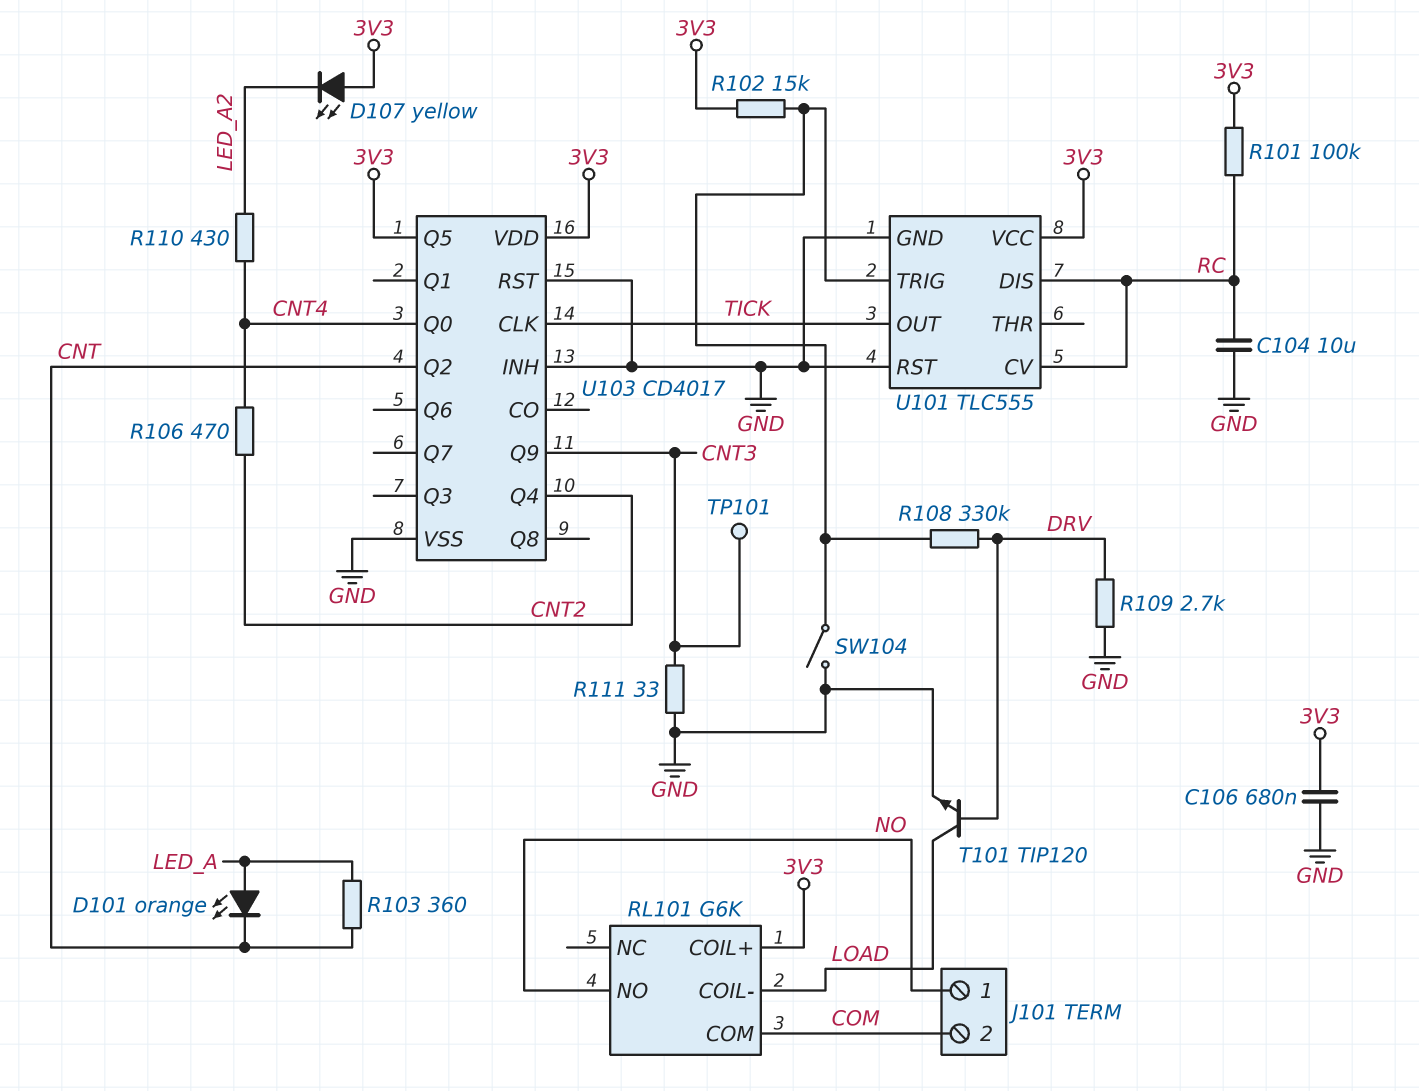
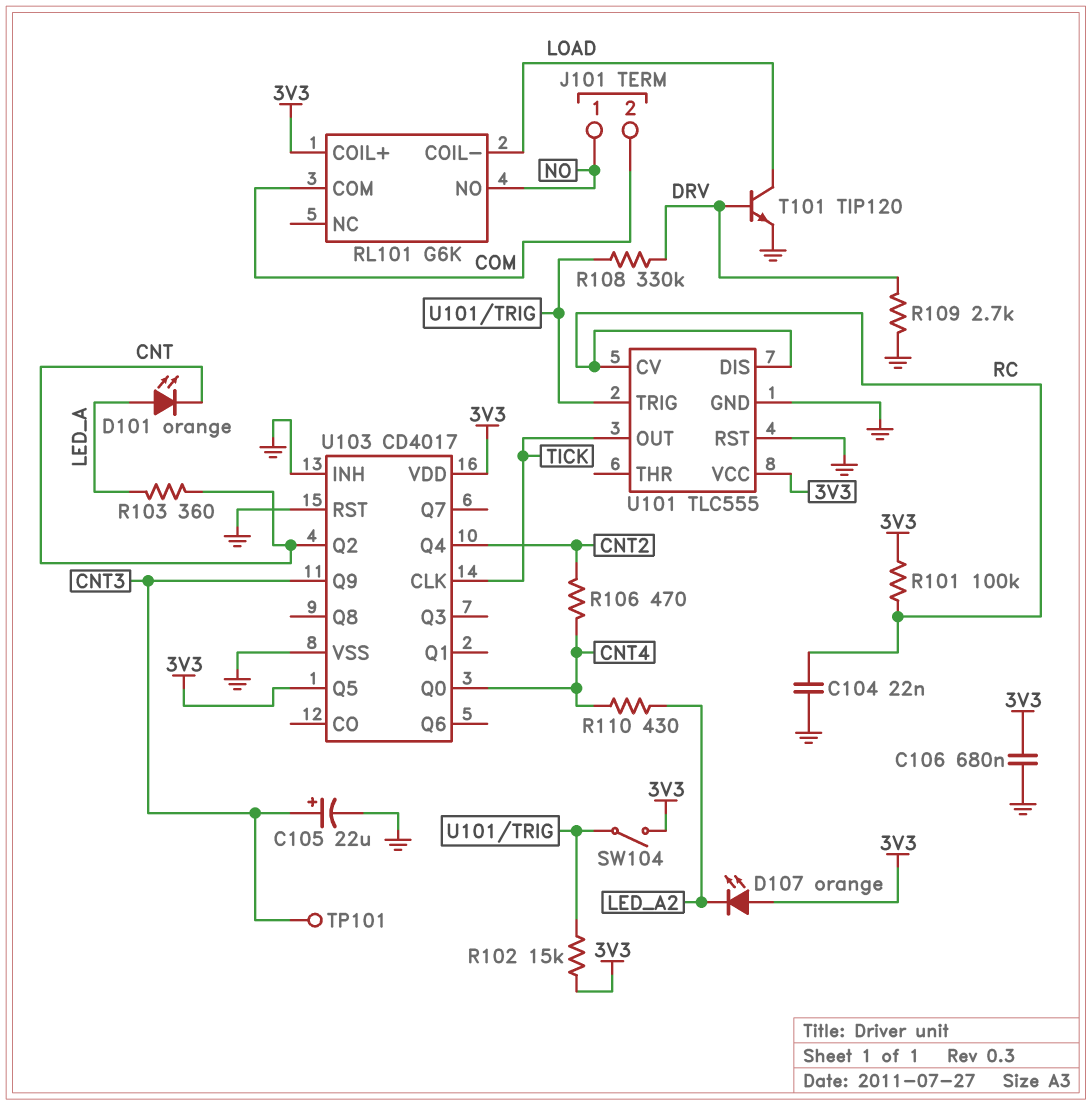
C104: 10uF (GND, RC) -> 22nF (GND, RC)
C105: none -> 22uF (plus CNT3, minus GND)
D107: LED yellow (A 3V3, K LED_A2) -> LED orange (A 3V3, K LED_A2)
R111: 33 (CNT3, GND) -> none
SW104: switch (GND, U101/TRIG) -> switch (3V3, U101/TRIG)

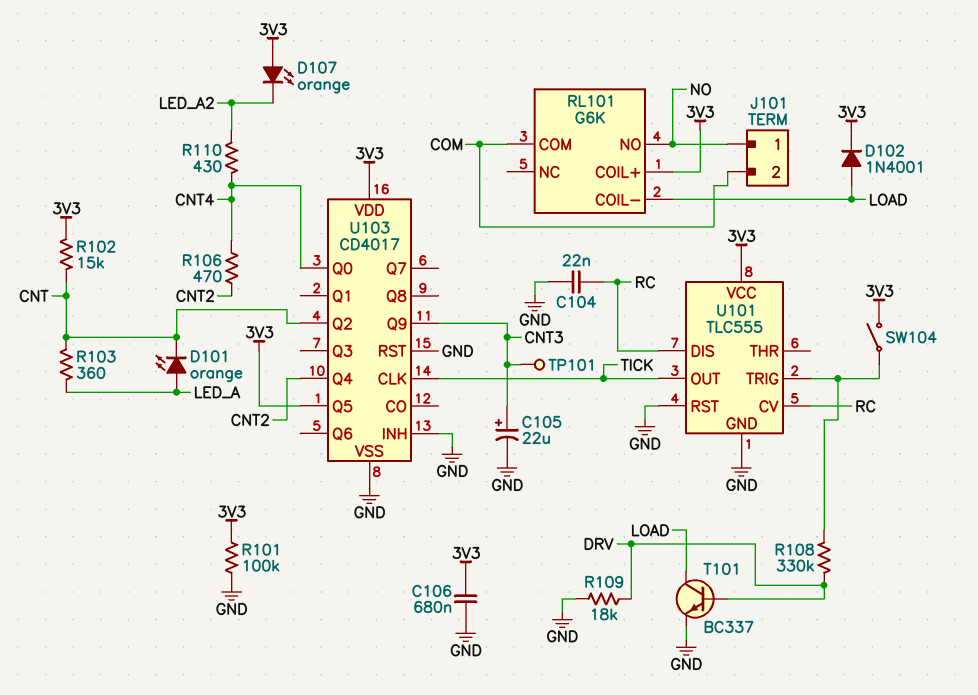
D102: none -> diode 1N4001 (A LOAD, K 3V3)
R101: 100k (3V3, RC) -> 100k (3V3, GND)
R102: 15k (3V3, U101/TRIG) -> 15k (3V3, CNT)
R109: 2.7k (DRV, GND) -> 18k (DRV, GND)
T101: NPN TIP120 (B DRV, C LOAD, E GND) -> NPN BC337 (B DRV, C LOAD, E GND)

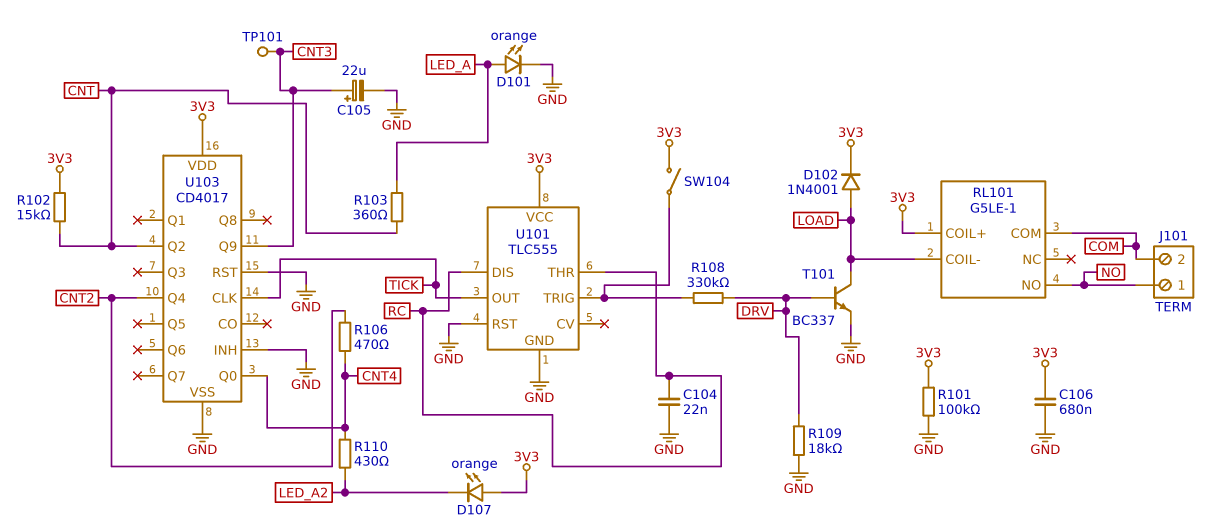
D101: LED orange (A LED_A, K CNT) -> LED orange (A LED_A, K GND)
RL101: G6K -> G5LE-1
U101 pin CV: RC -> none
U101 pin THR: none -> RC
U103 pin Q5: 3V3 -> none

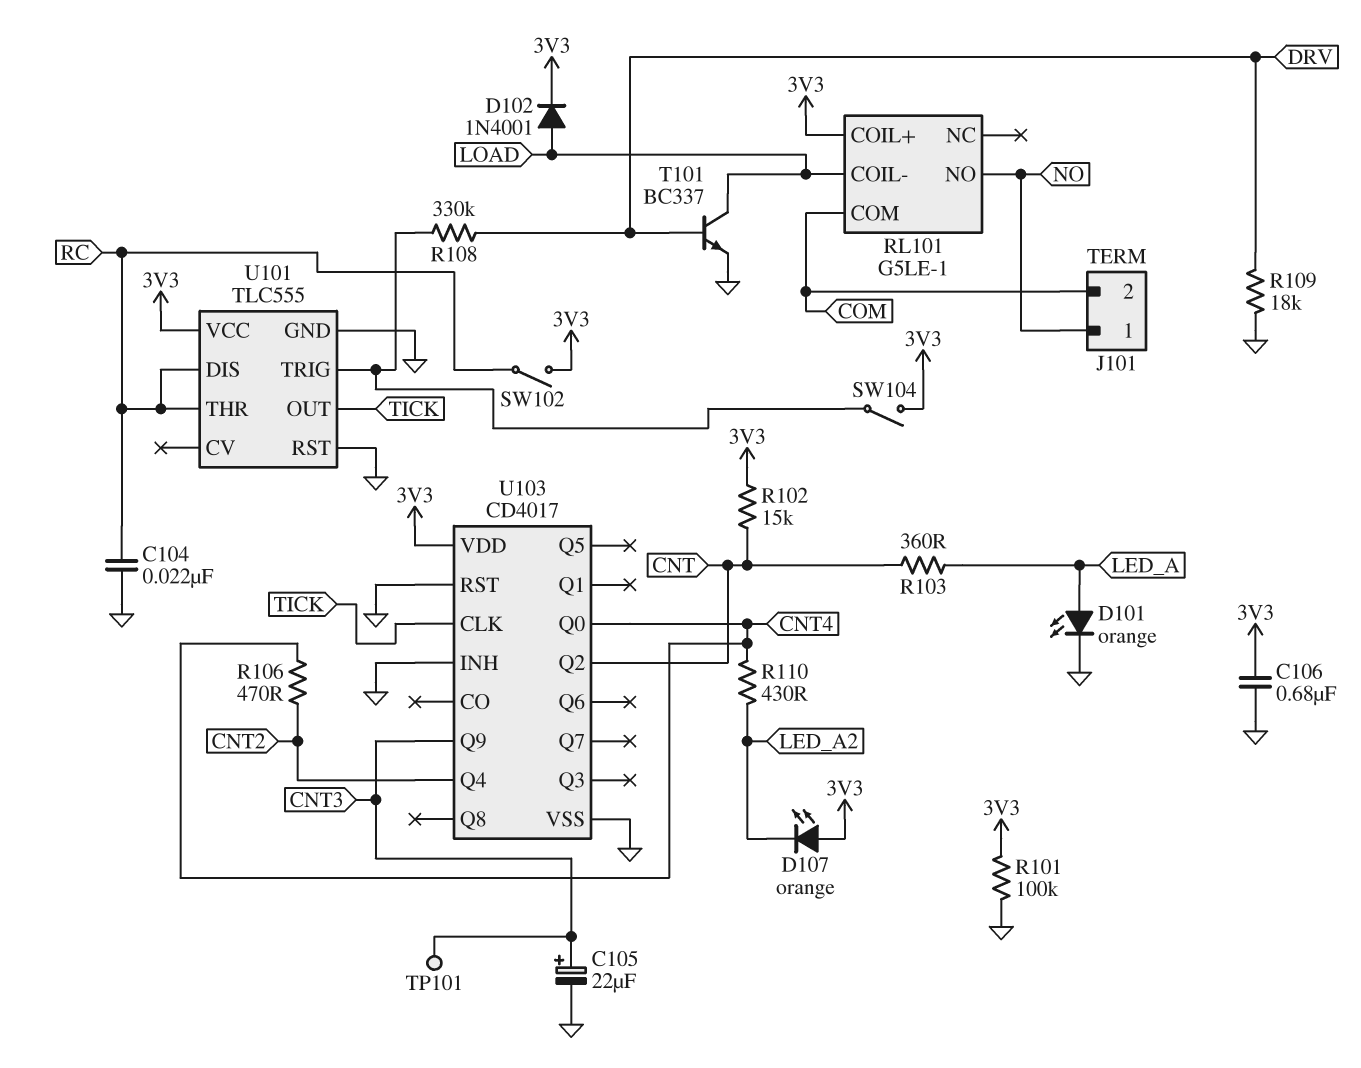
SW102: none -> switch (3V3, RC)

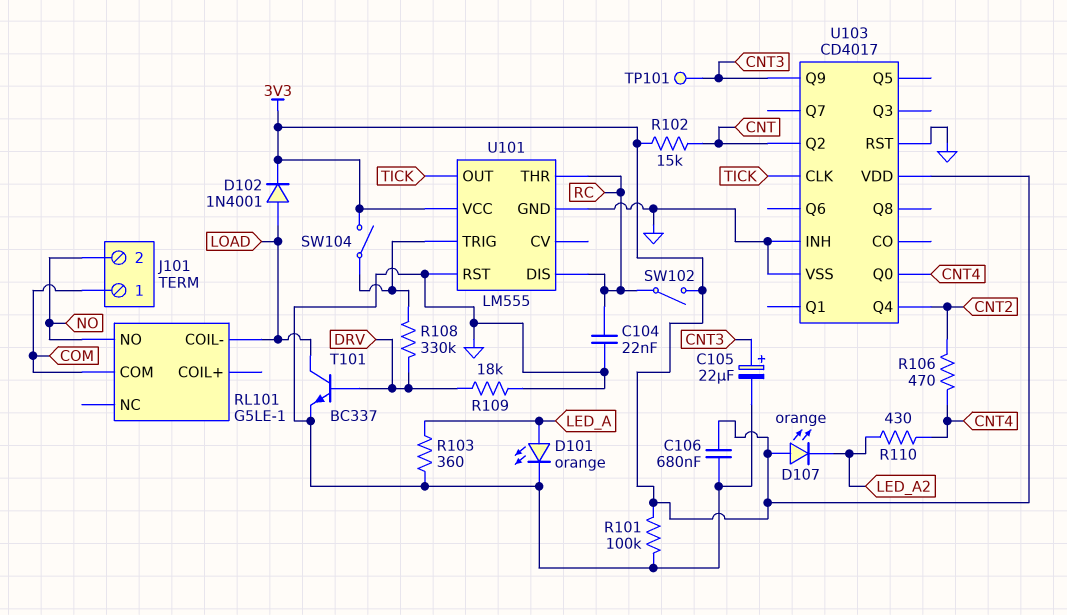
J101 pin 1: NO -> COM
J101 pin 2: COM -> NO
R103: 360 (CNT, LED_A) -> 360 (GND, LED_A)
RL101 pin COIL+: 3V3 -> none
U101: TLC555 -> LM555

